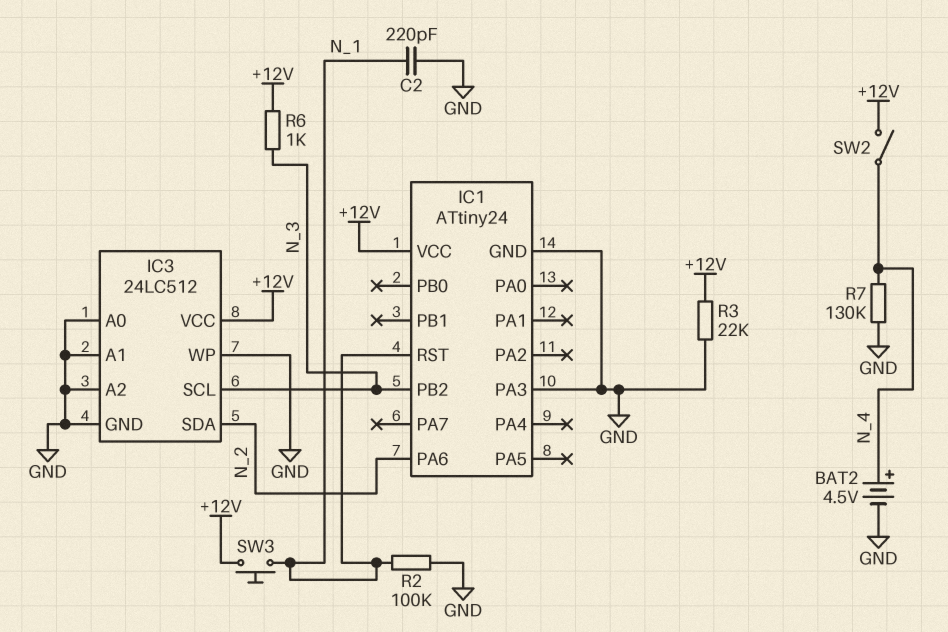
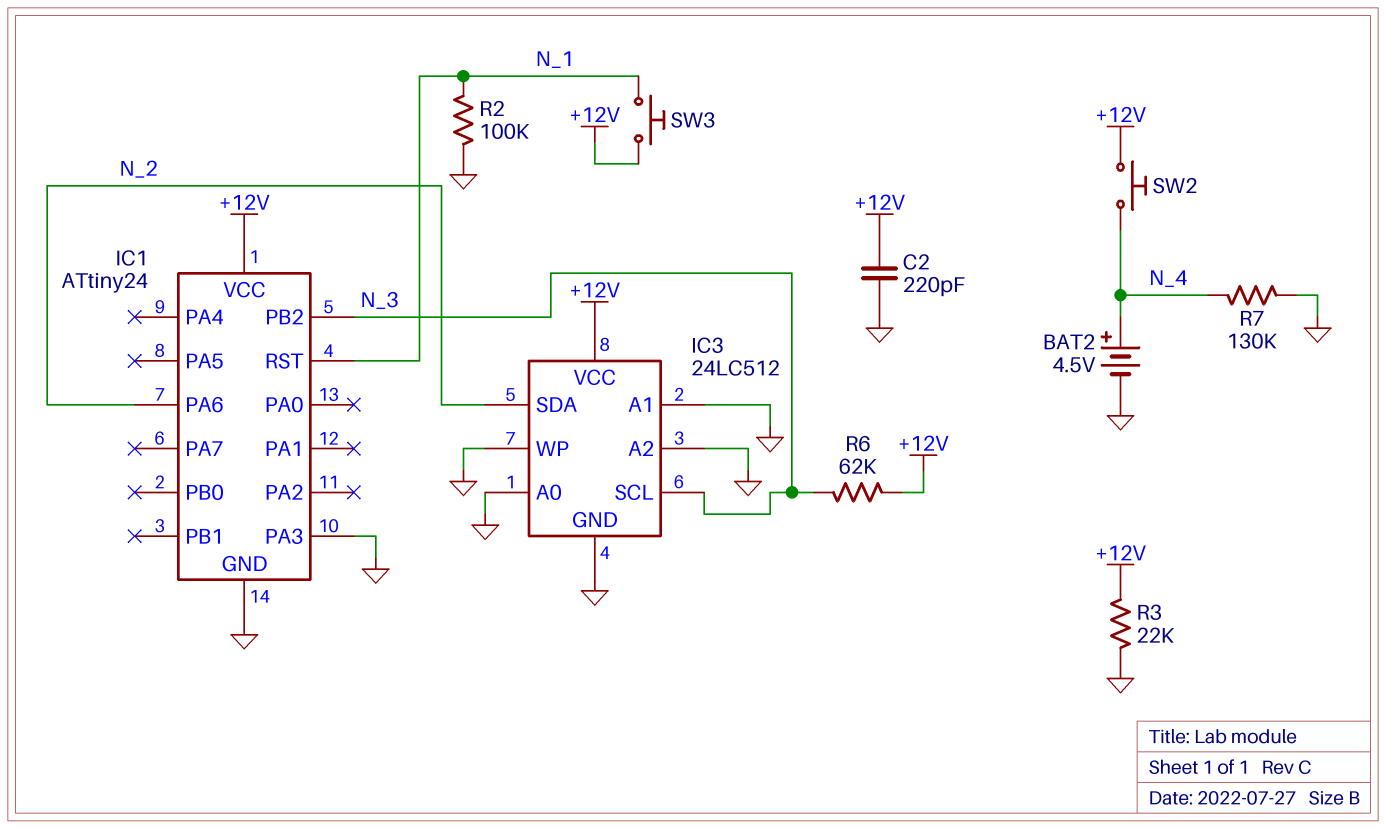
C2: 220pF (GND, N_1) -> 220pF (+12V, GND)
R6: 1k (+12V, N_3) -> 62k (+12V, N_3)
SW2: switch (+12V, N_4) -> button (+12V, N_4)

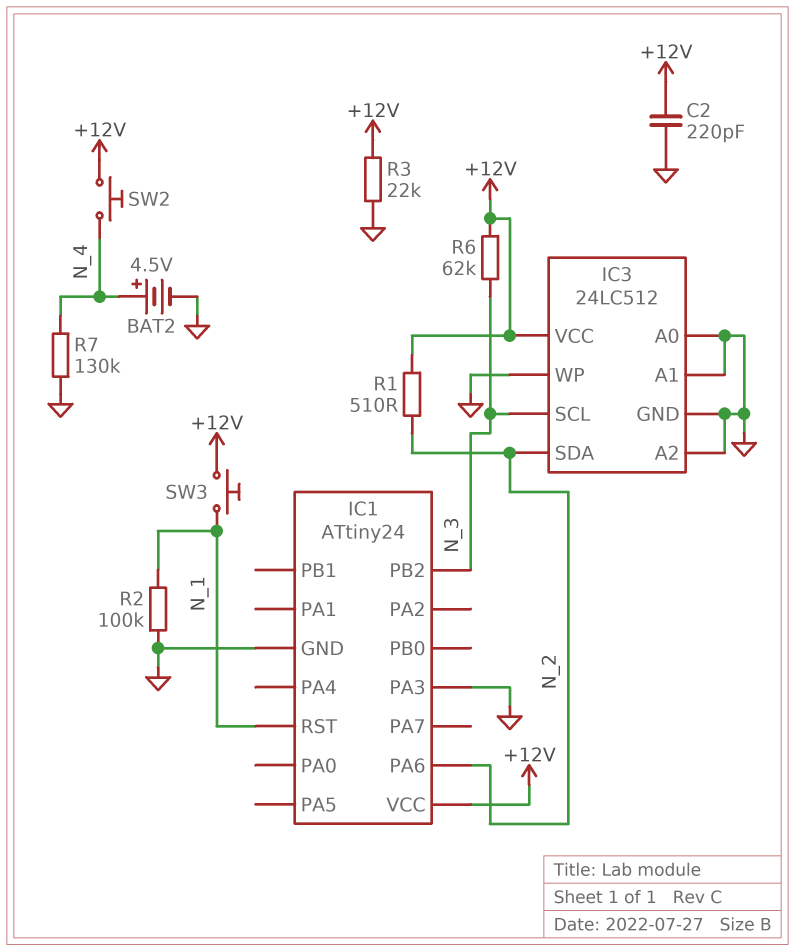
R1: none -> 510 (+12V, N_2)

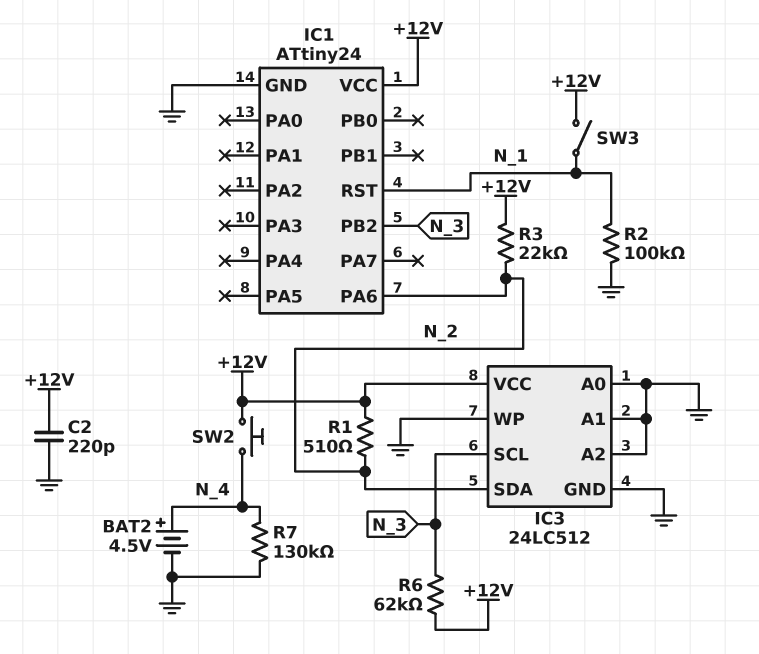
IC1 pin PA3: GND -> none
R3: 22k (+12V, GND) -> 22k (+12V, N_2)
SW3: button (+12V, N_1) -> switch (+12V, N_1)

